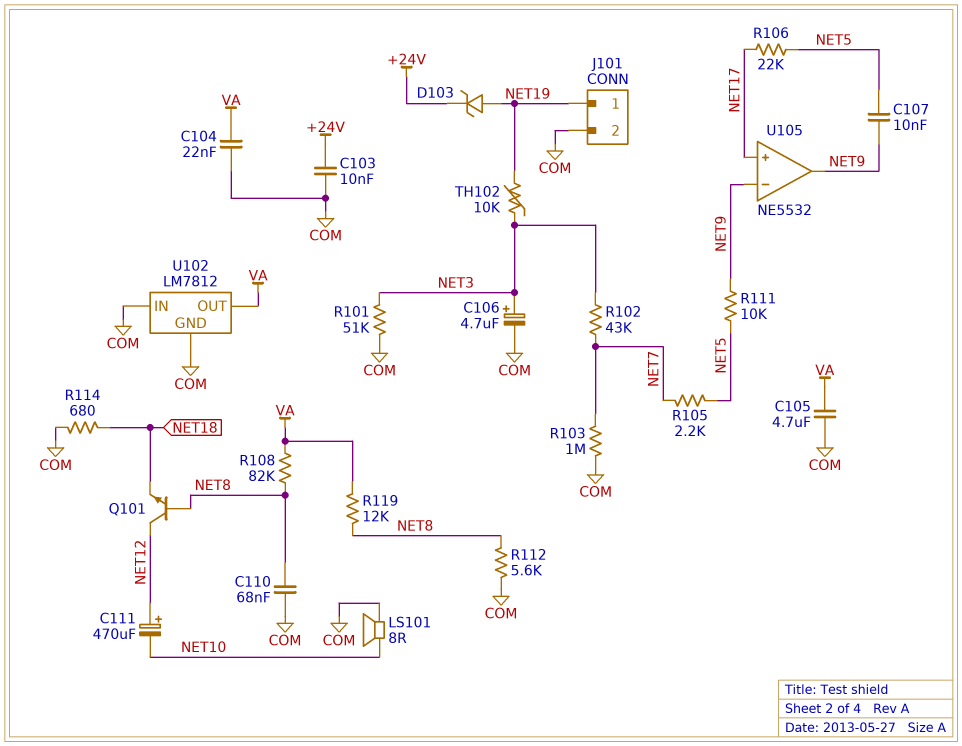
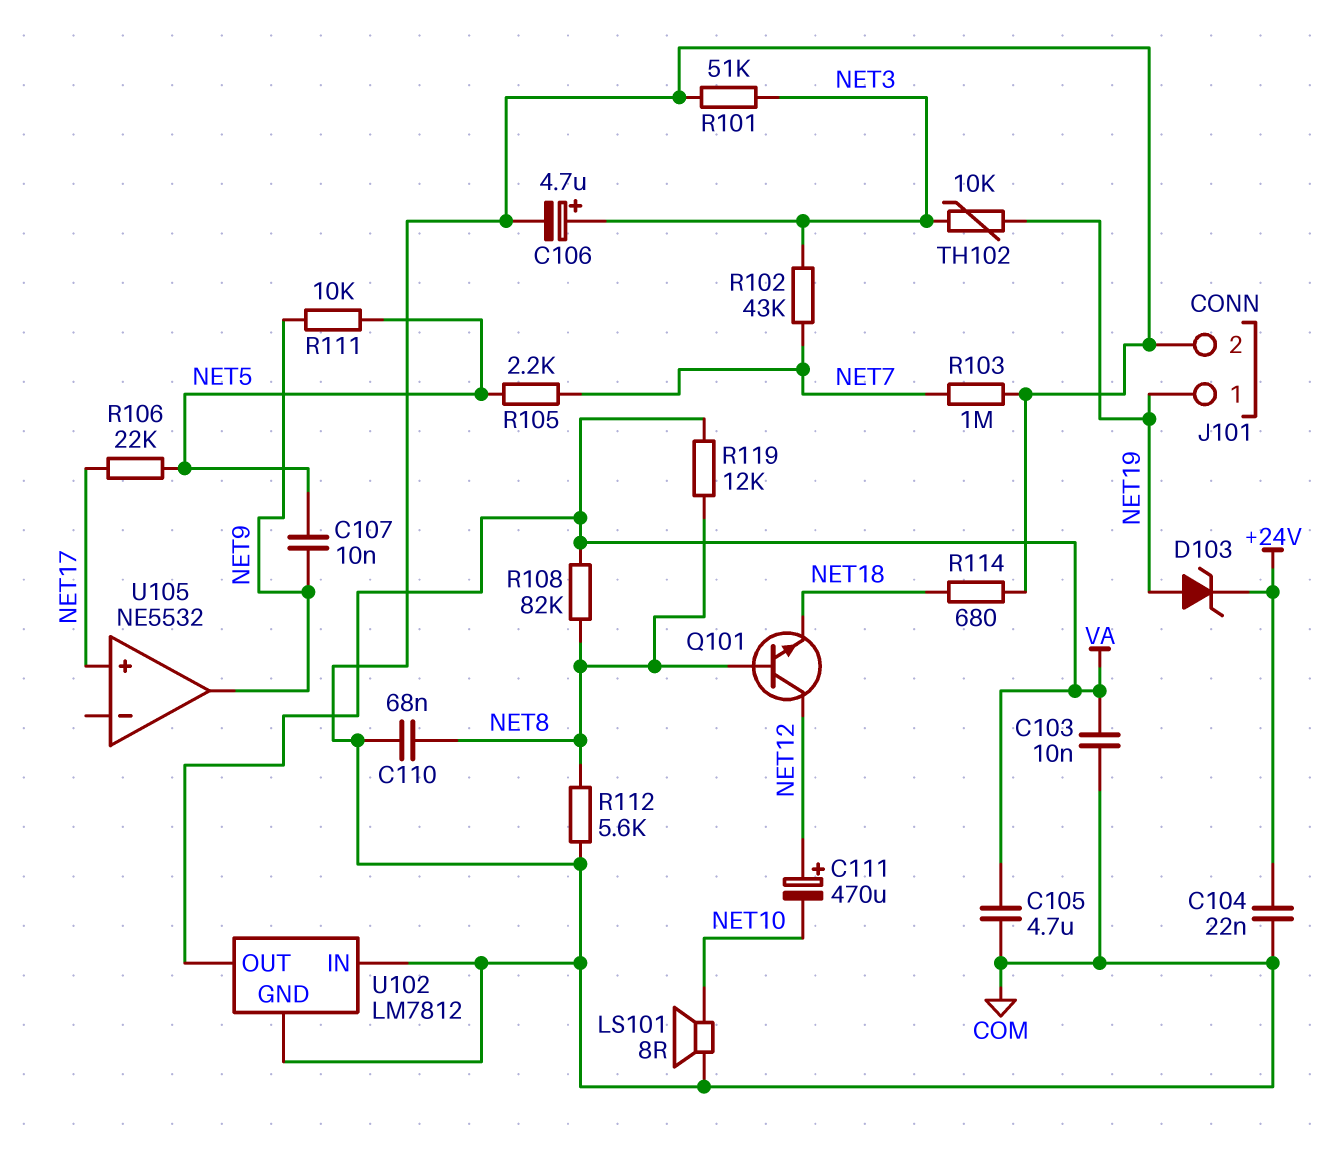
C103: 10nF (+24V, COM) -> 10nF (COM, VA)
C104: 22nF (COM, VA) -> 22nF (+24V, COM)
U105 pin in-: NET9 -> none

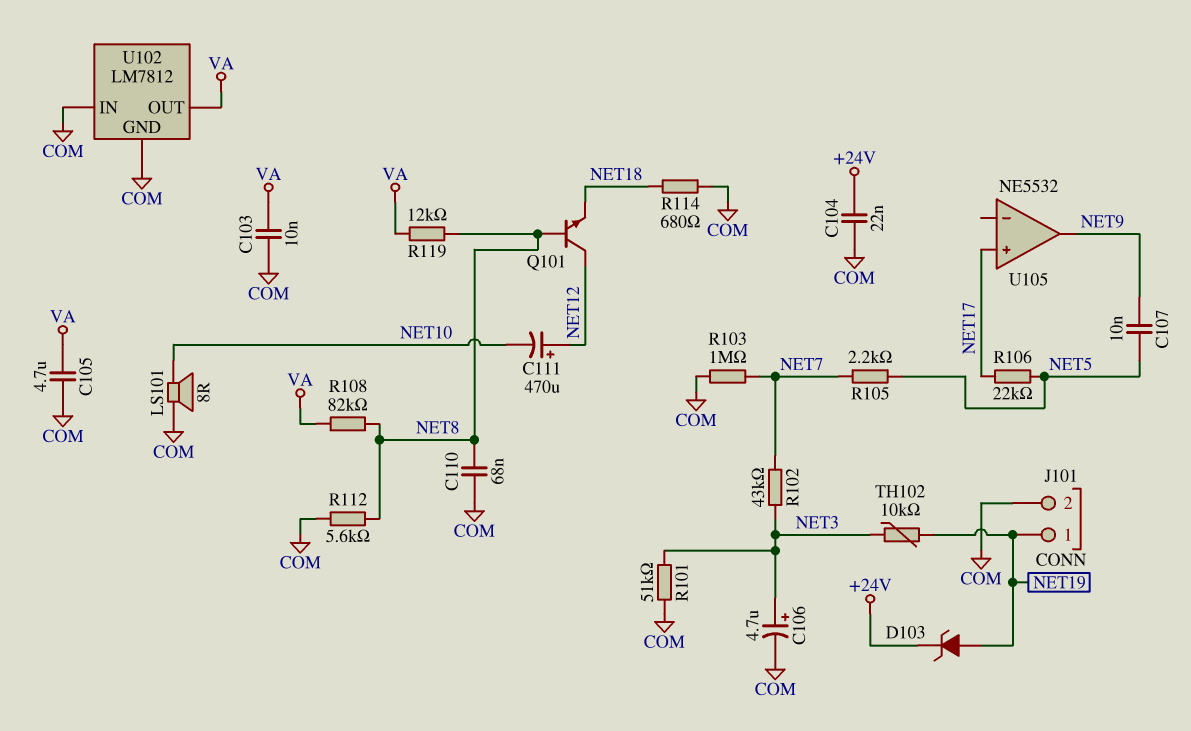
R111: 10k (NET5, NET9) -> none

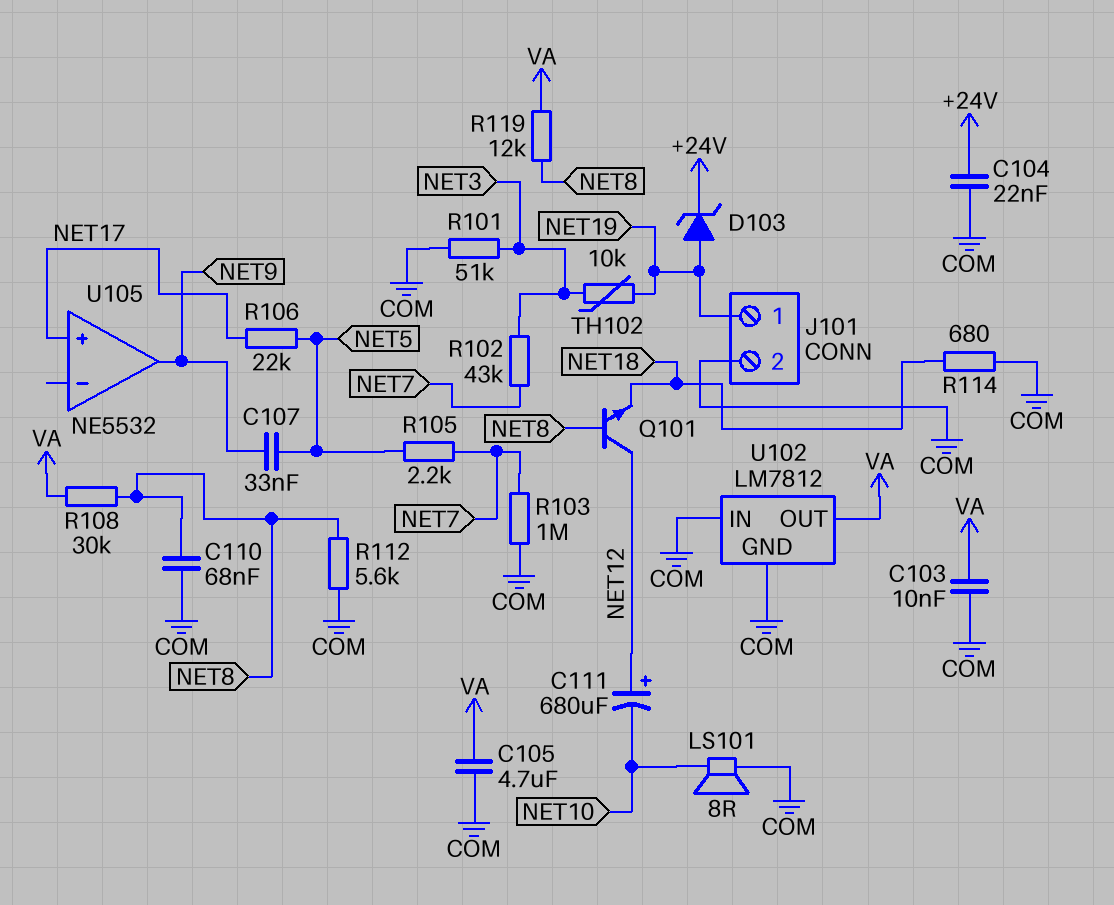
C106: 4.7uF (plus NET3, minus COM) -> none
C107: 10nF (NET5, NET9) -> 33nF (NET5, NET9)
C111: 470uF (plus NET12, minus NET10) -> 680uF (plus NET12, minus NET10)
R108: 82k (NET8, VA) -> 30k (NET8, VA)

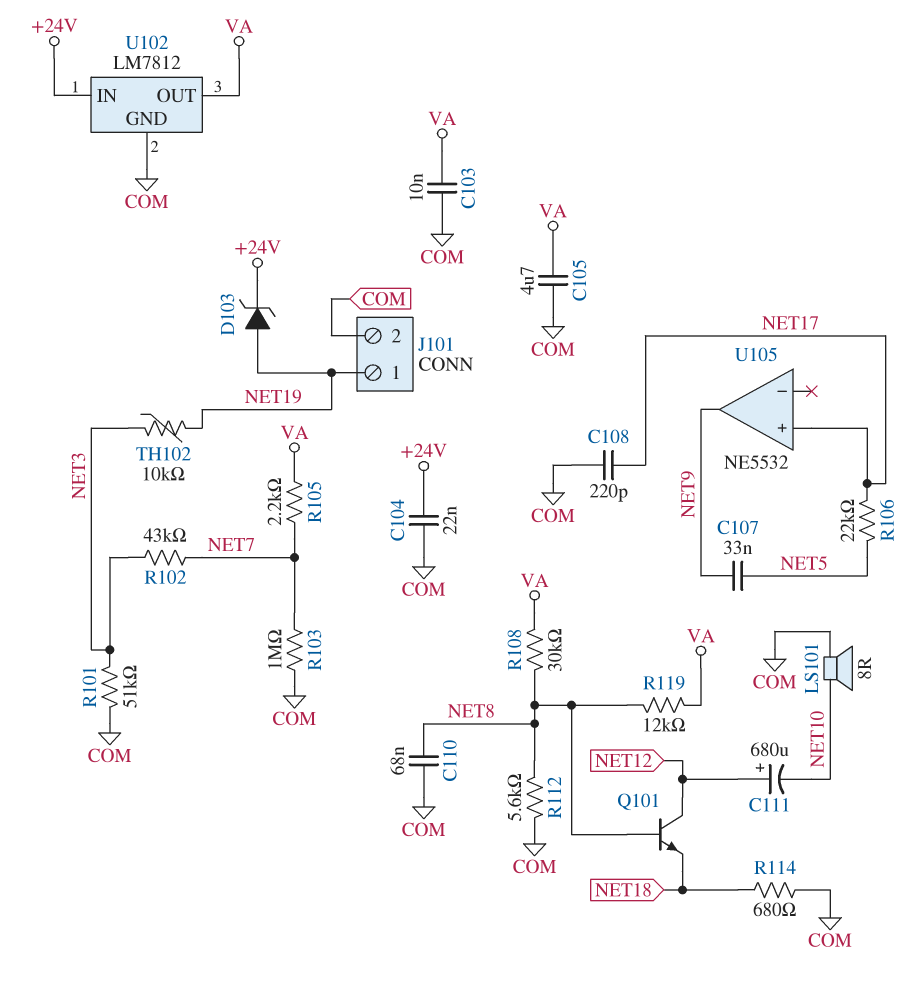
C108: none -> 220pF (COM, NET17)
R105: 2.2k (NET5, NET7) -> 2.2k (NET7, VA)
U102 pin IN: COM -> +24V

